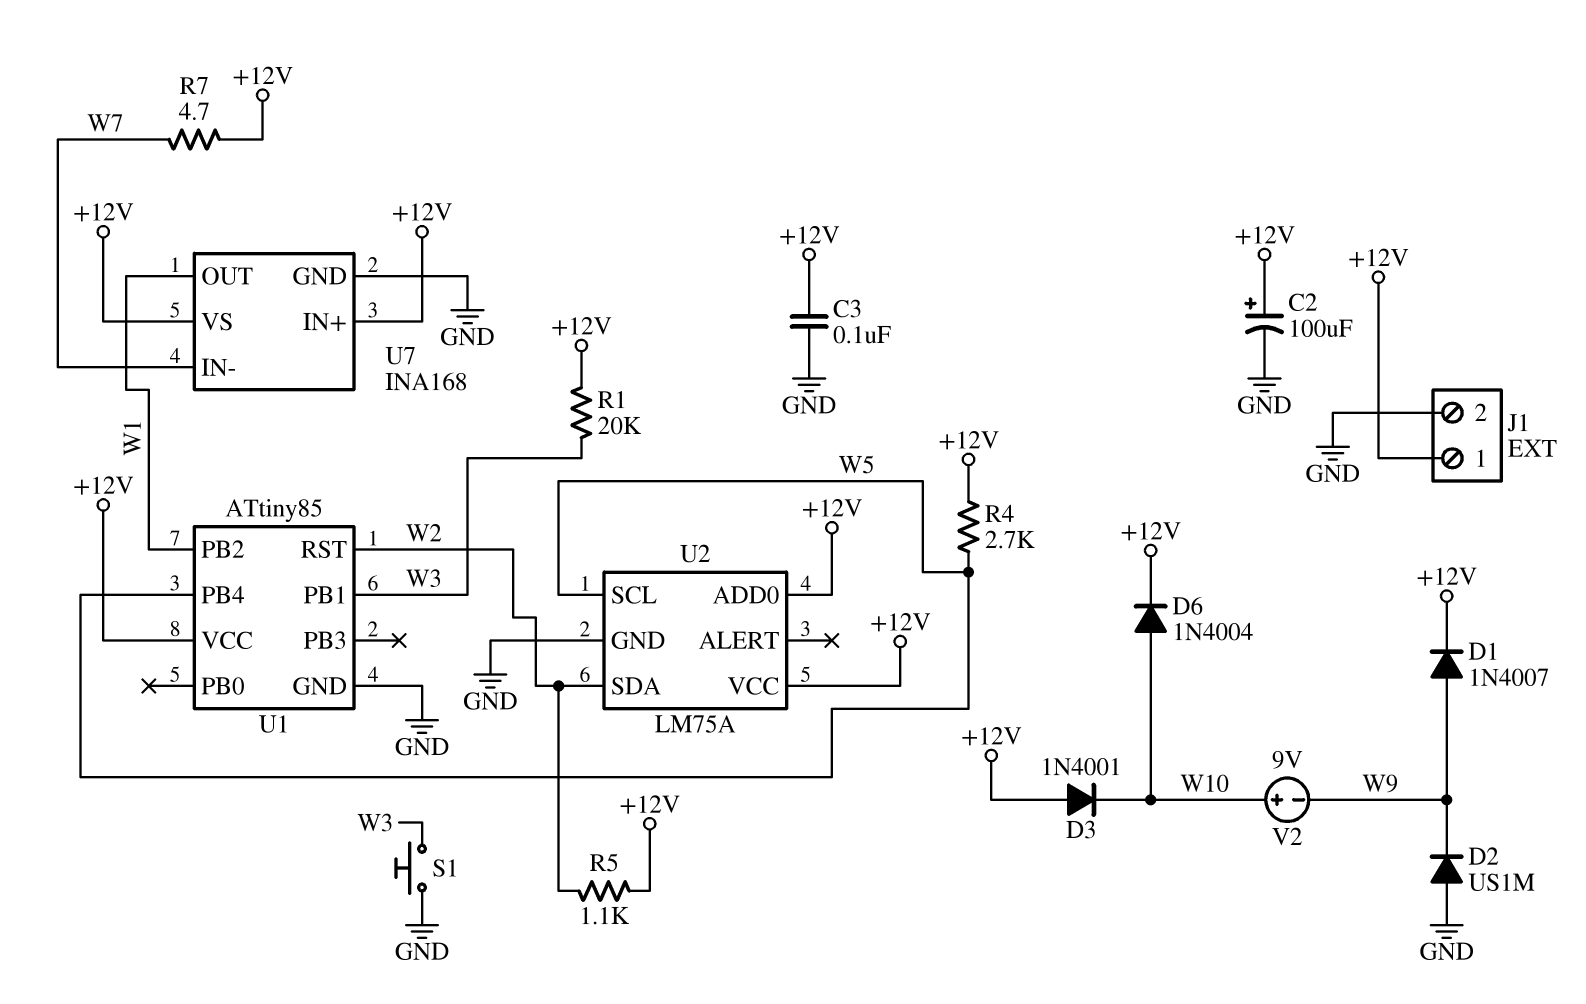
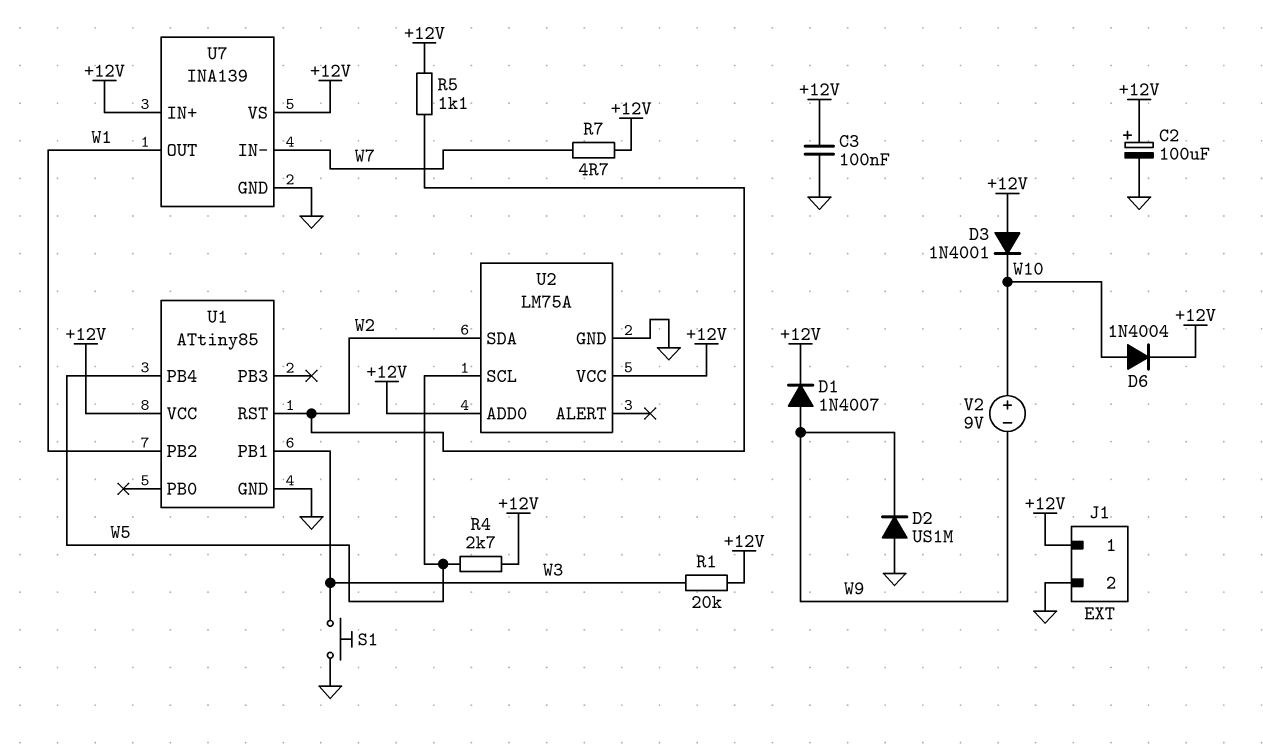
U7: INA168 -> INA139

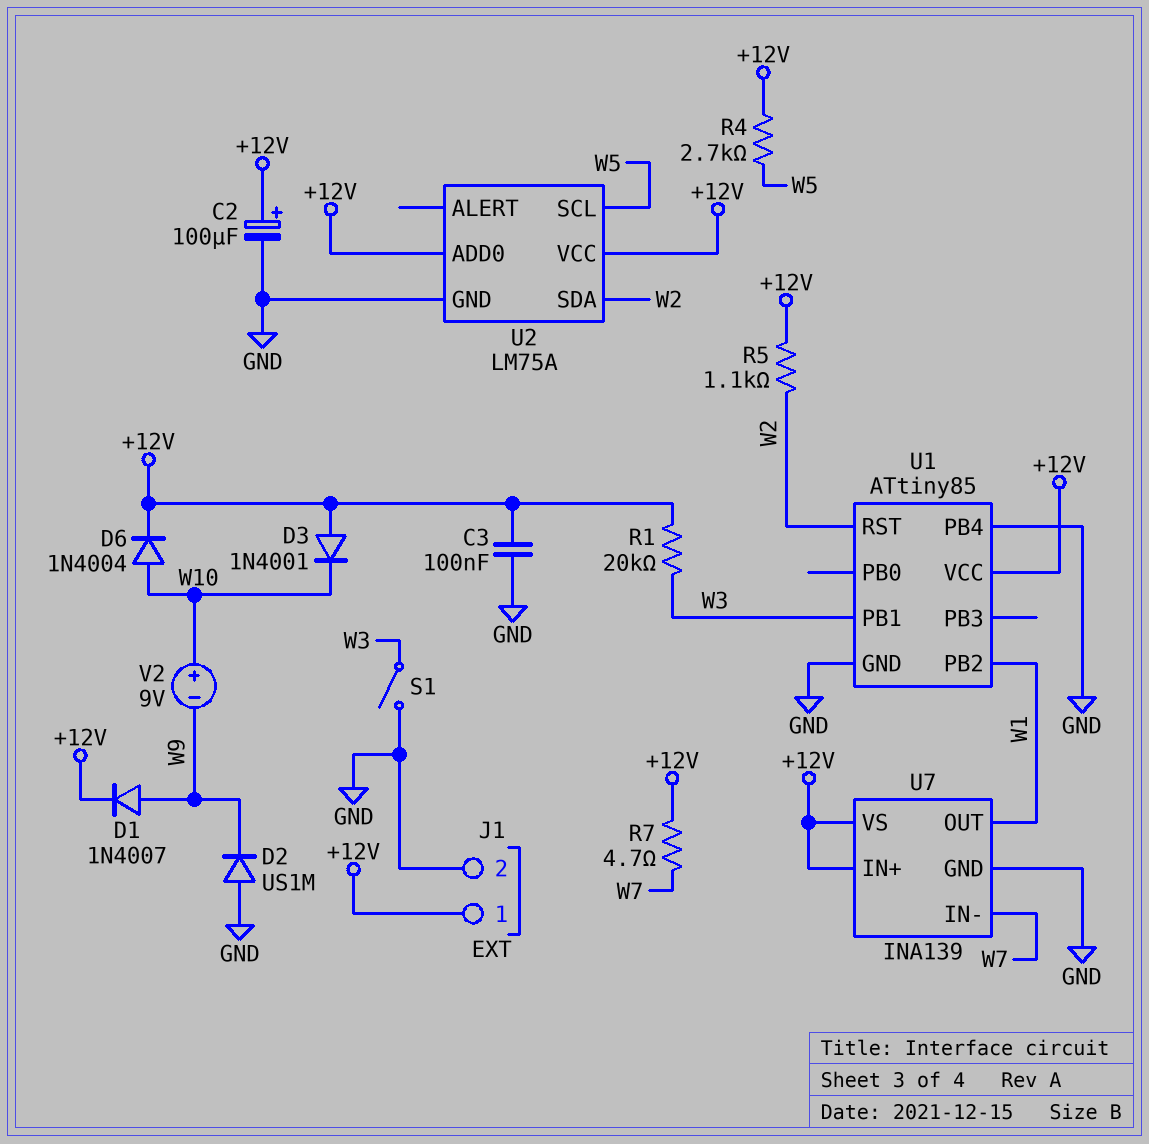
S1: button (GND, W3) -> switch (GND, W3)
U1 pin PB4: W5 -> GND

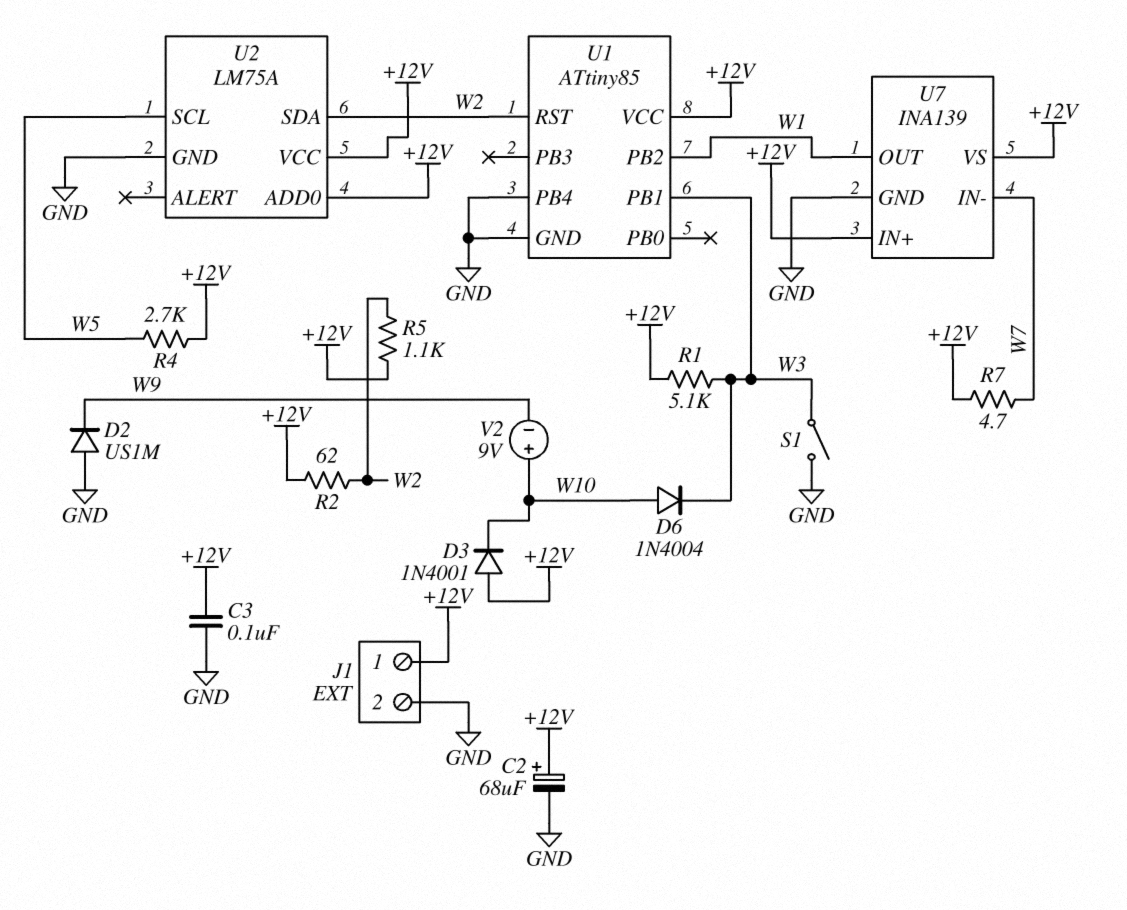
C2: 100uF (plus +12V, minus GND) -> 68uF (plus +12V, minus GND)
D1: diode 1N4007 (A W9, K +12V) -> none
D6: diode 1N4004 (A W10, K +12V) -> diode 1N4004 (A W10, K W3)
R1: 20k (+12V, W3) -> 5.1k (+12V, W3)
R2: none -> 62 (+12V, W2)

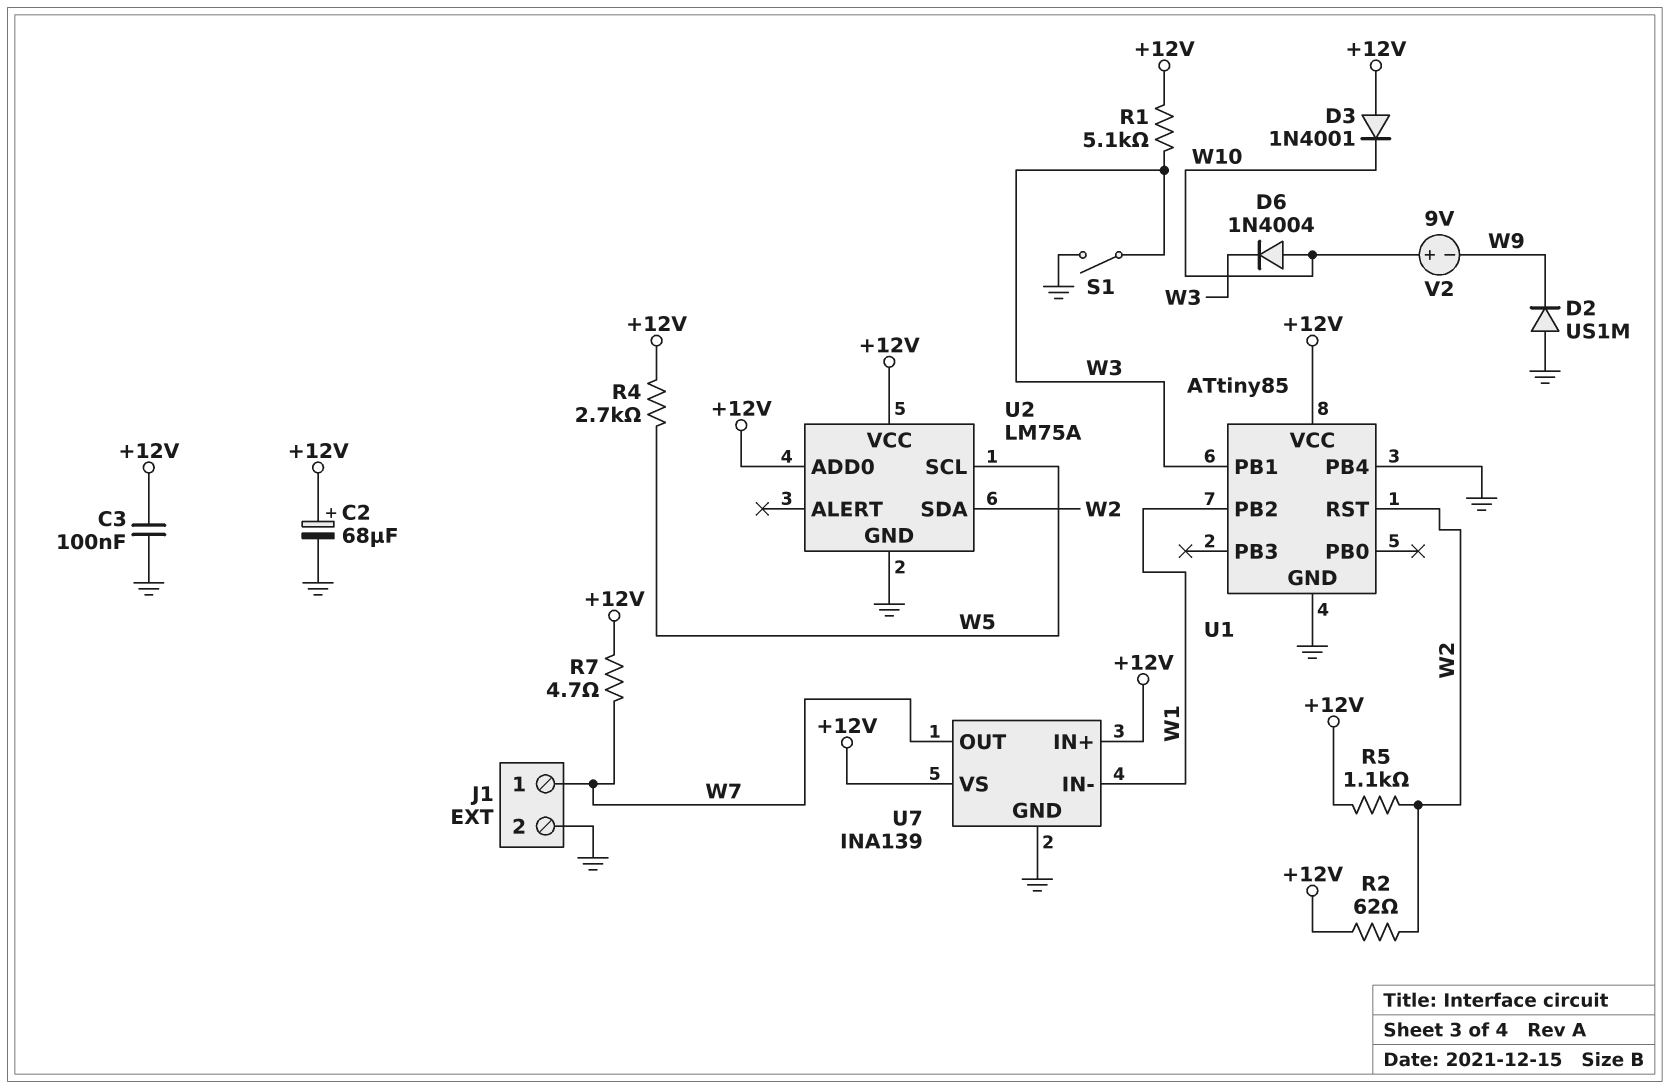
J1 pin 1: +12V -> W7
U7 pin IN-: W7 -> W1
U7 pin OUT: W1 -> W7

